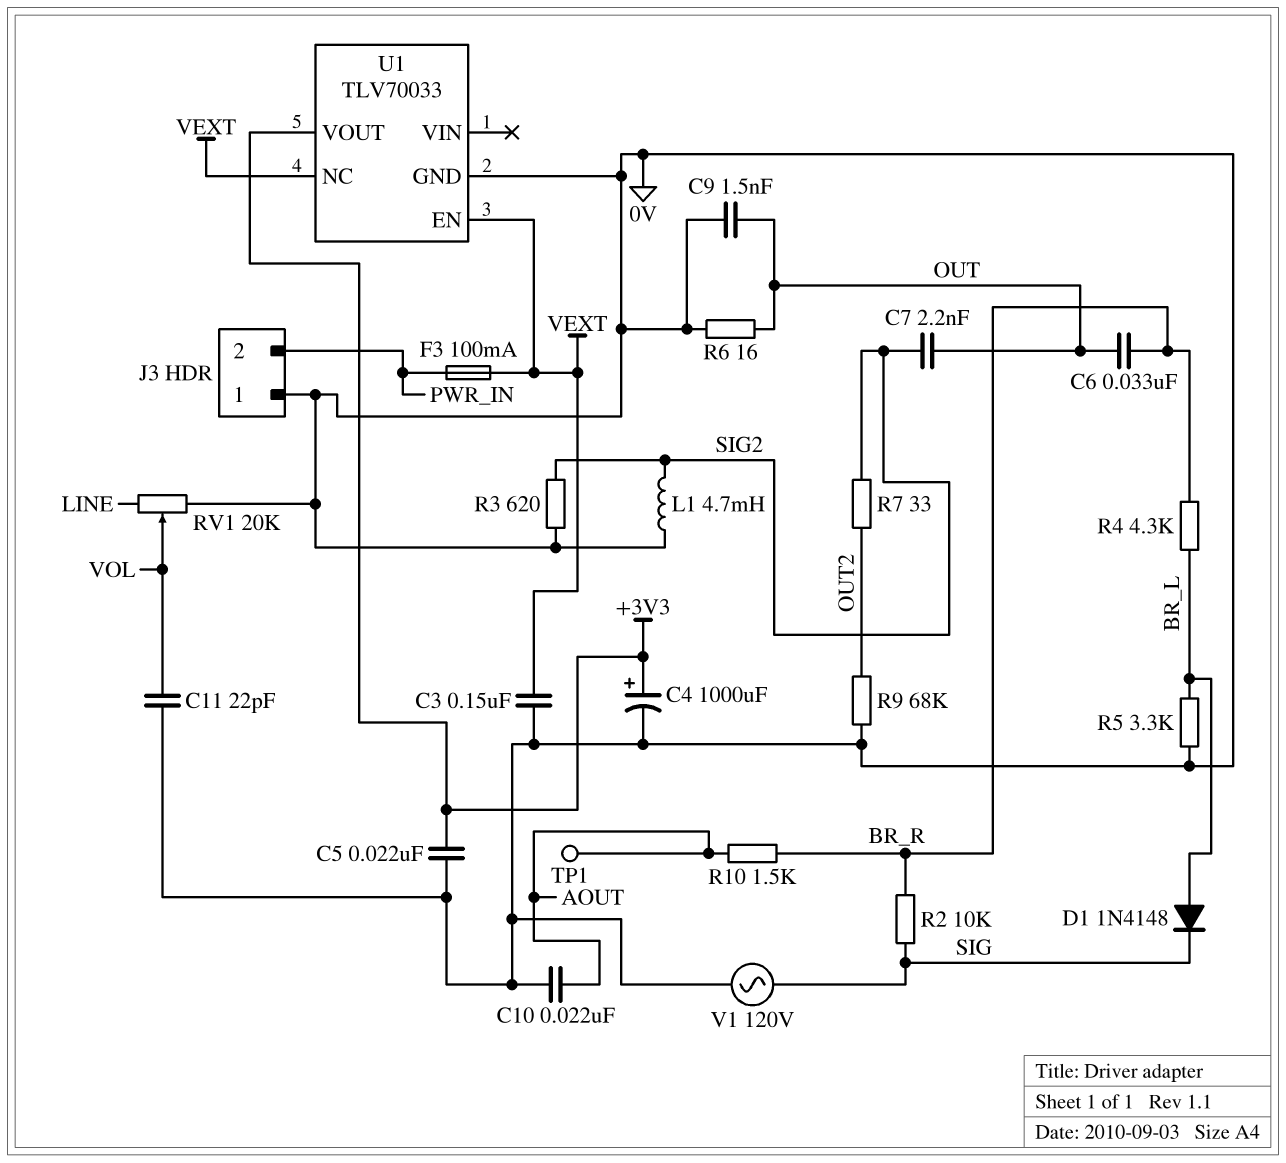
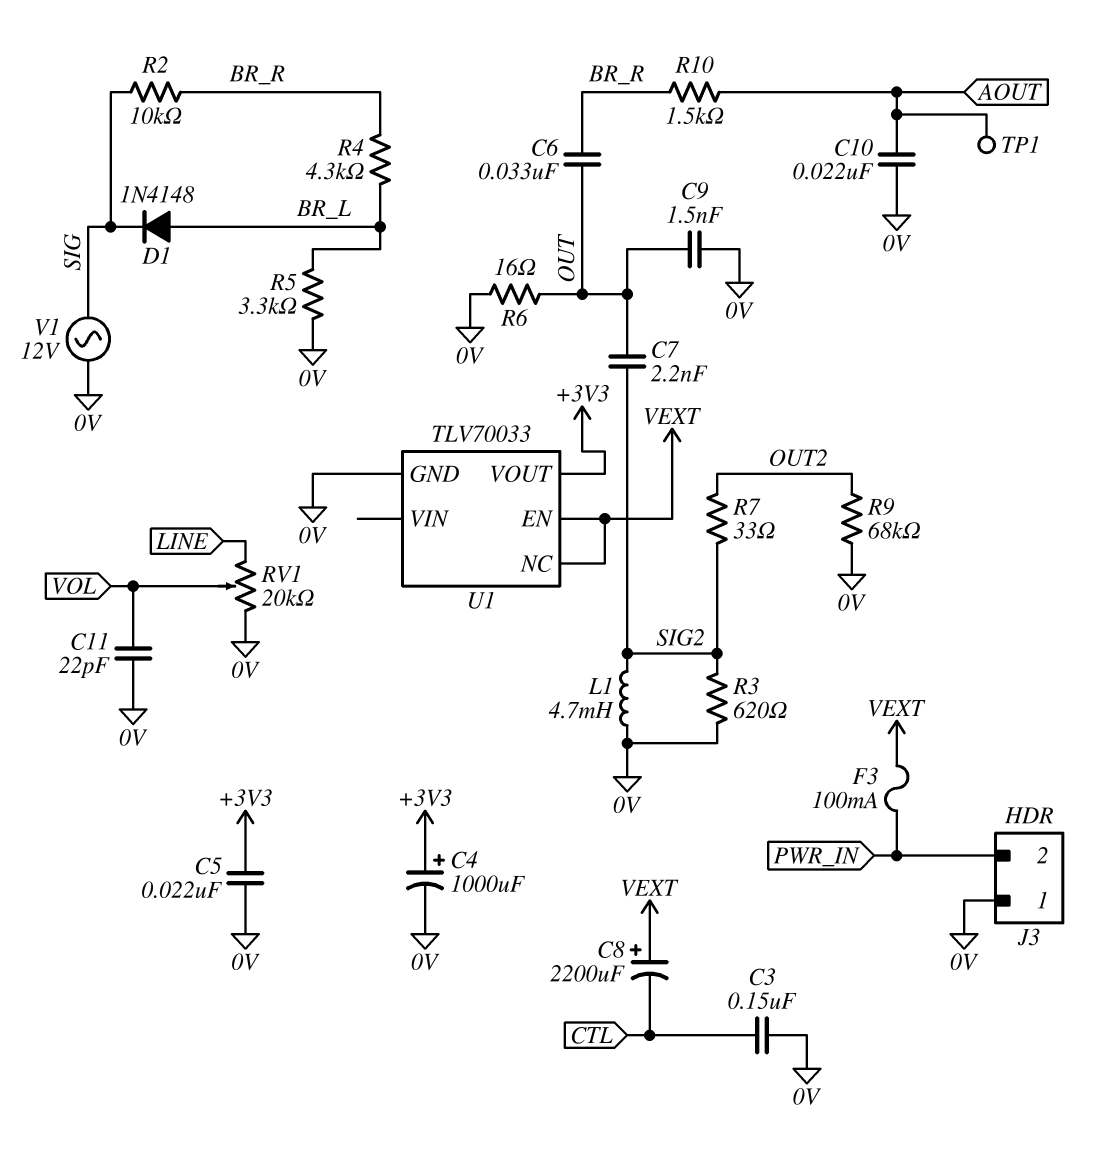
C3: 150nF (0V, VEXT) -> 150nF (0V, CTL)
C8: none -> 2200uF (plus VEXT, minus CTL)
V1: AC 120V (0V, SIG) -> AC 12V (0V, SIG)

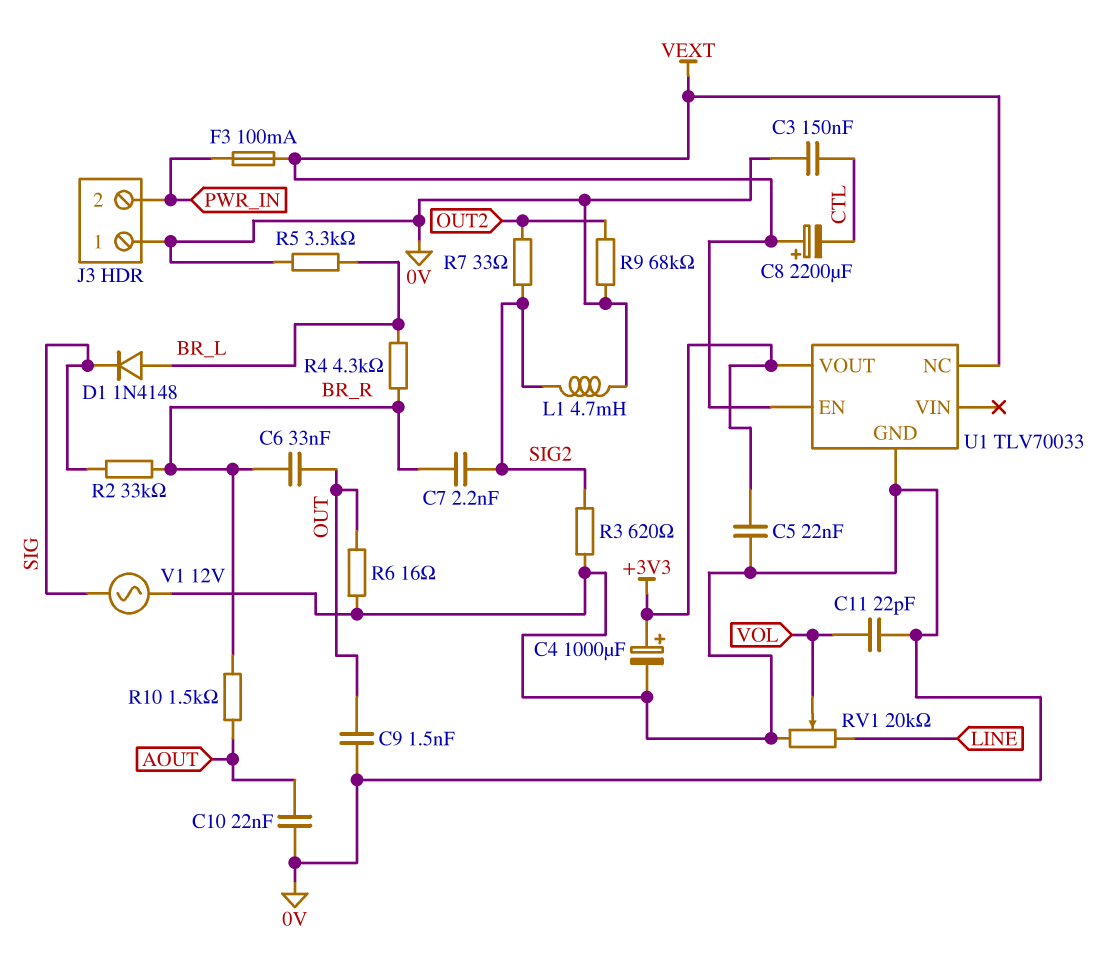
C7: 2.2nF (OUT, SIG2) -> 2.2nF (BR_R, SIG2)
R2: 10k (BR_R, SIG) -> 33k (BR_R, SIG)
TP1: test point (AOUT) -> none

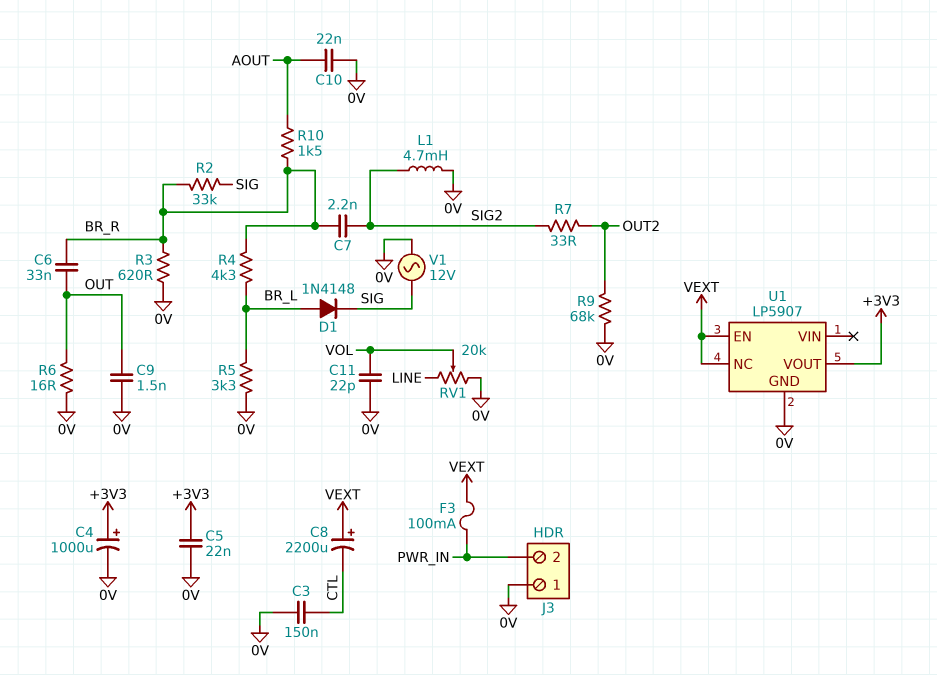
R3: 620 (0V, SIG2) -> 620 (0V, BR_R)
U1: TLV70033 -> LP5907

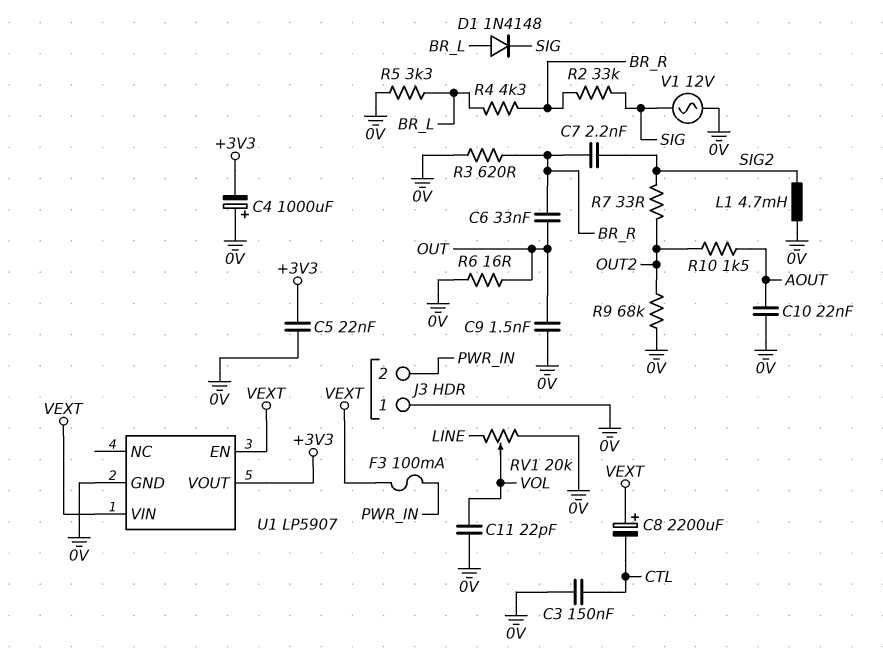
C4: 1000uF (plus +3V3, minus 0V) -> 1000uF (plus 0V, minus +3V3)
R10: 1.5k (AOUT, BR_R) -> 1.5k (AOUT, OUT2)
U1 pin NC: VEXT -> none
U1 pin VIN: none -> VEXT

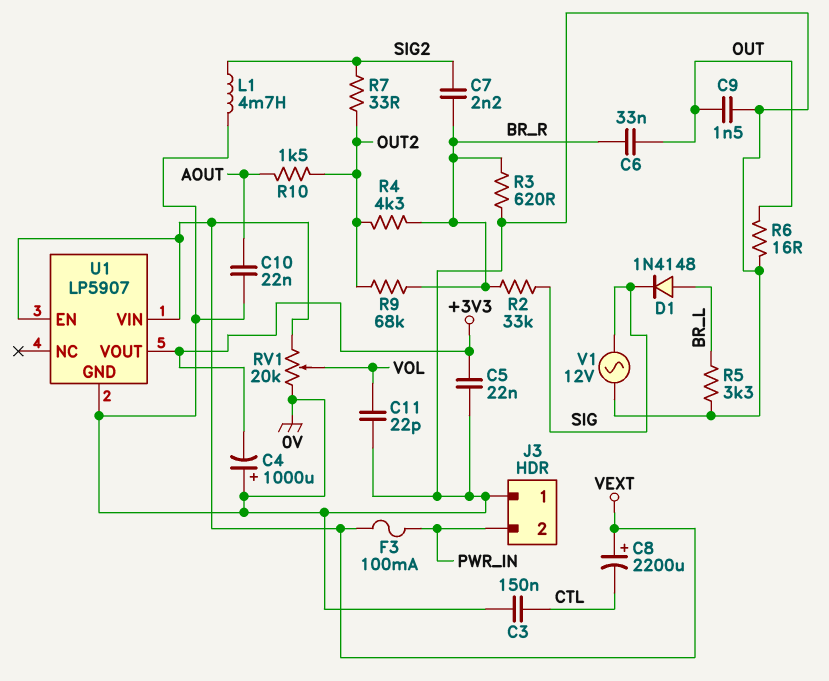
R4: 4.3k (BR_L, BR_R) -> 4.3k (BR_R, OUT2)
R9: 68k (0V, OUT2) -> 68k (BR_R, OUT2)
RV1: 20k (0V, LINE, wiper VOL) -> 20k (0V, VEXT, wiper VOL)

